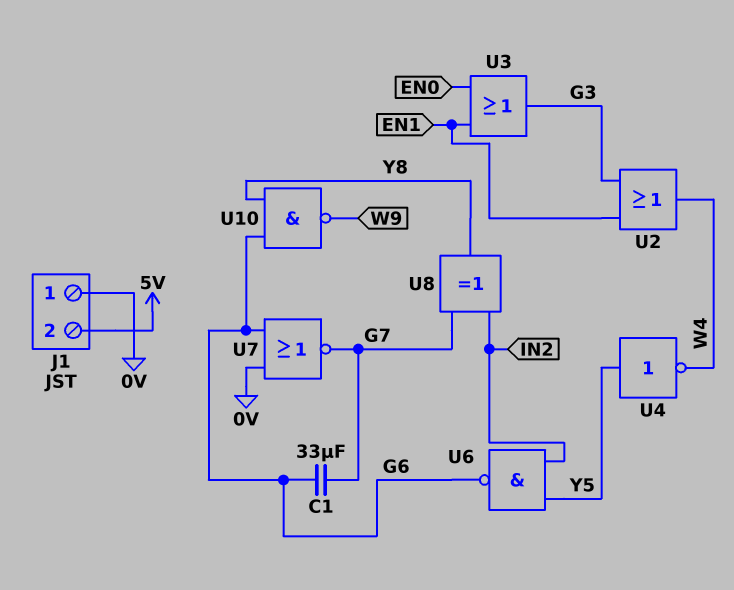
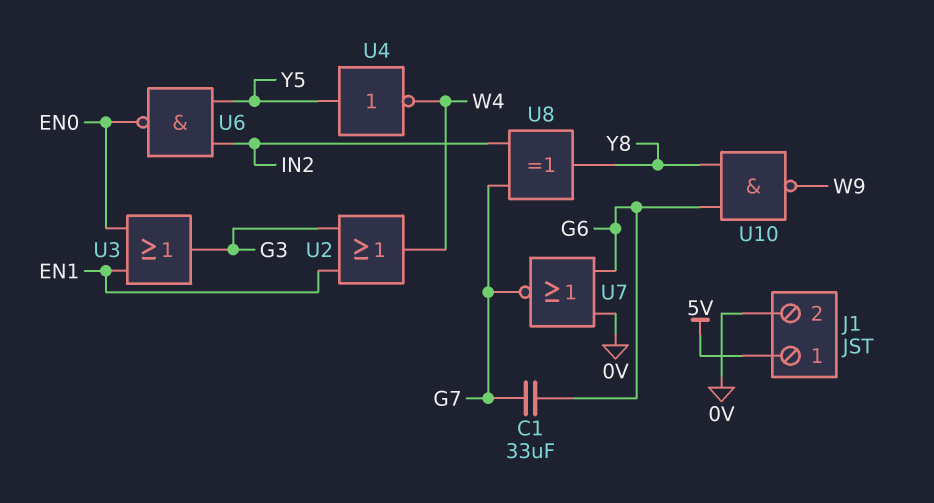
J1 pin 1: 0V -> 5V
J1 pin 2: 5V -> 0V
U6: NAND (in IN2, in Y5, out G6) -> NAND (in IN2, in Y5, out EN0)

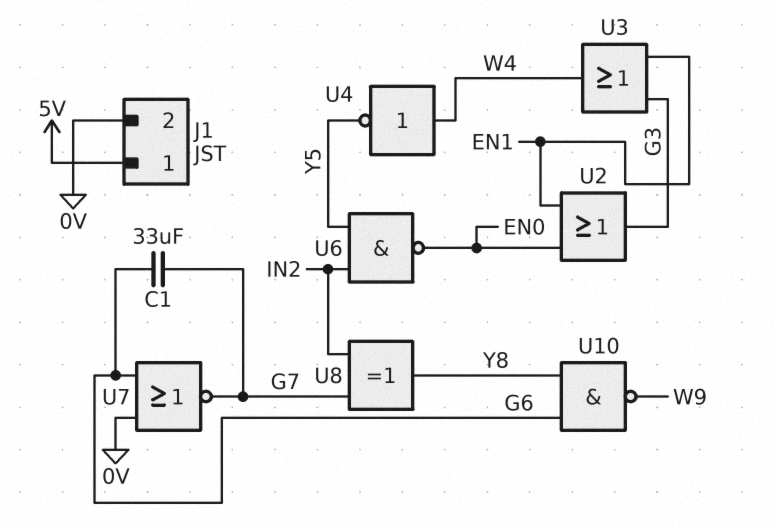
U2: OR (in EN1, in G3, out W4) -> OR (in EN0, in EN1, out G3)
U3: OR (in EN0, in EN1, out G3) -> OR (in EN1, in G3, out W4)
U4: NOT (in Y5, out W4) -> NOT (in W4, out Y5)

